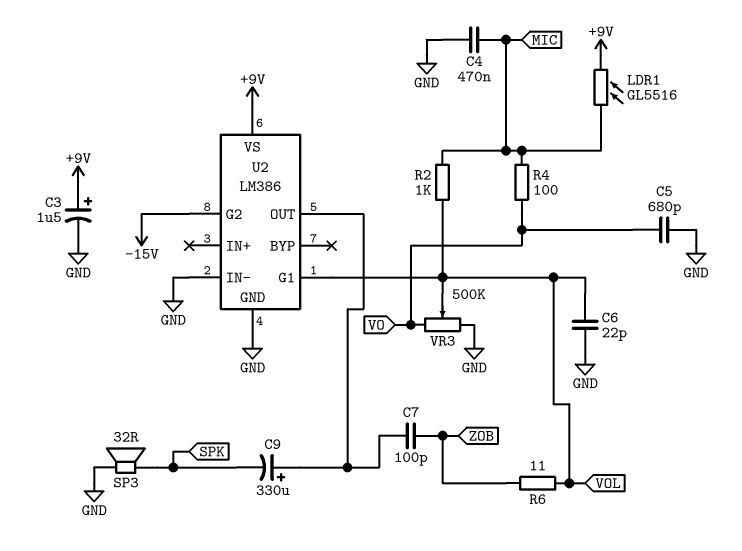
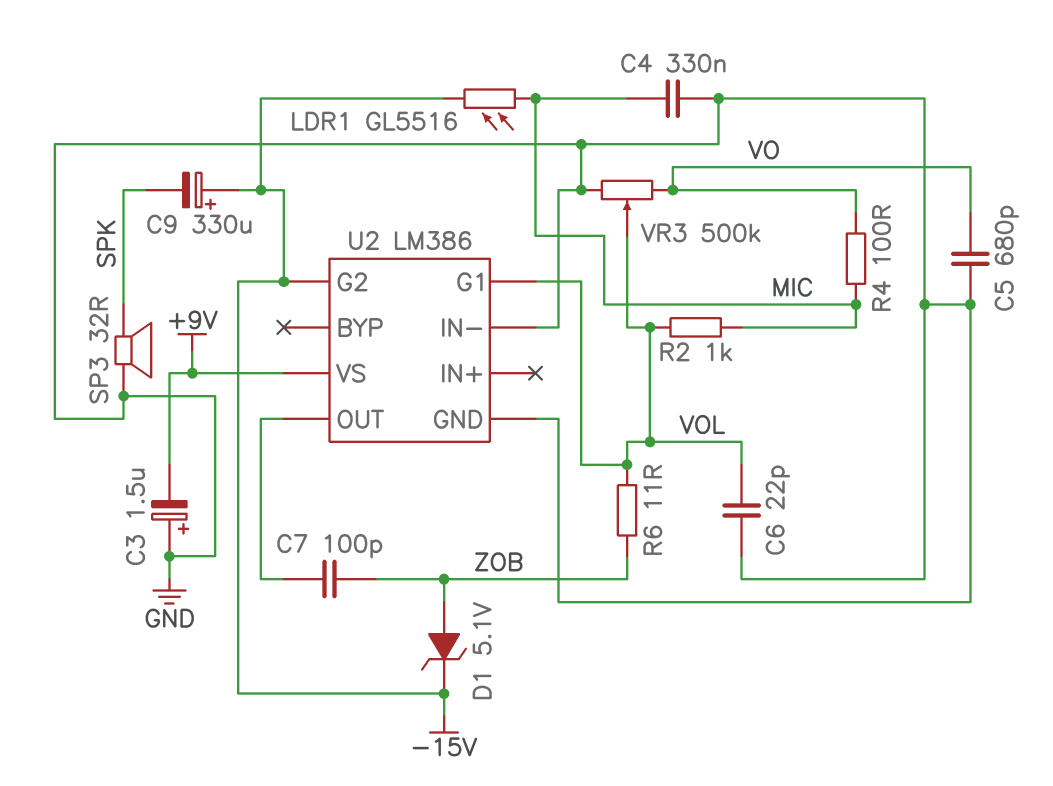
C3: 1.5uF (plus +9V, minus GND) -> 1.5uF (plus GND, minus +9V)
C4: 470nF (GND, MIC) -> 330nF (GND, MIC)
C9: 330uF (plus U2/OUT, minus SPK) -> 330uF (plus -15V, minus SPK)
D1: none -> zener 5.1V (A ZOB, K -15V)
LDR1: GL5516 (+9V, MIC) -> GL5516 (-15V, MIC)

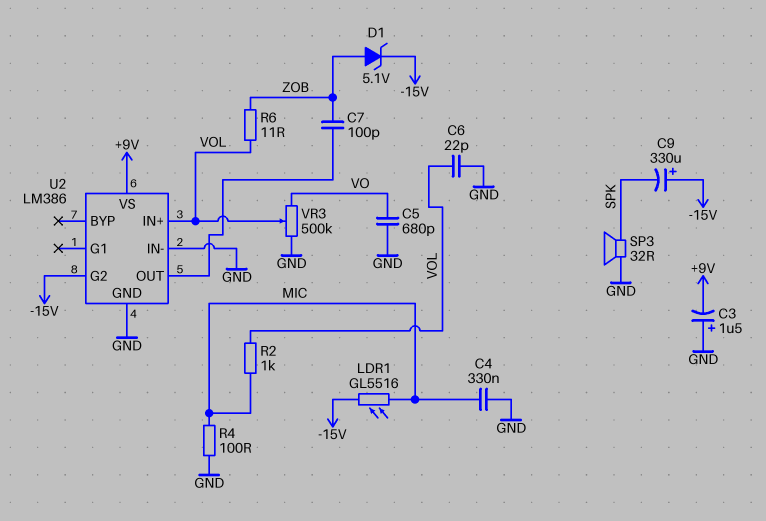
R4: 100 (MIC, VO) -> 100 (GND, MIC)
U2 pin G1: VOL -> none
U2 pin IN+: none -> VOL

